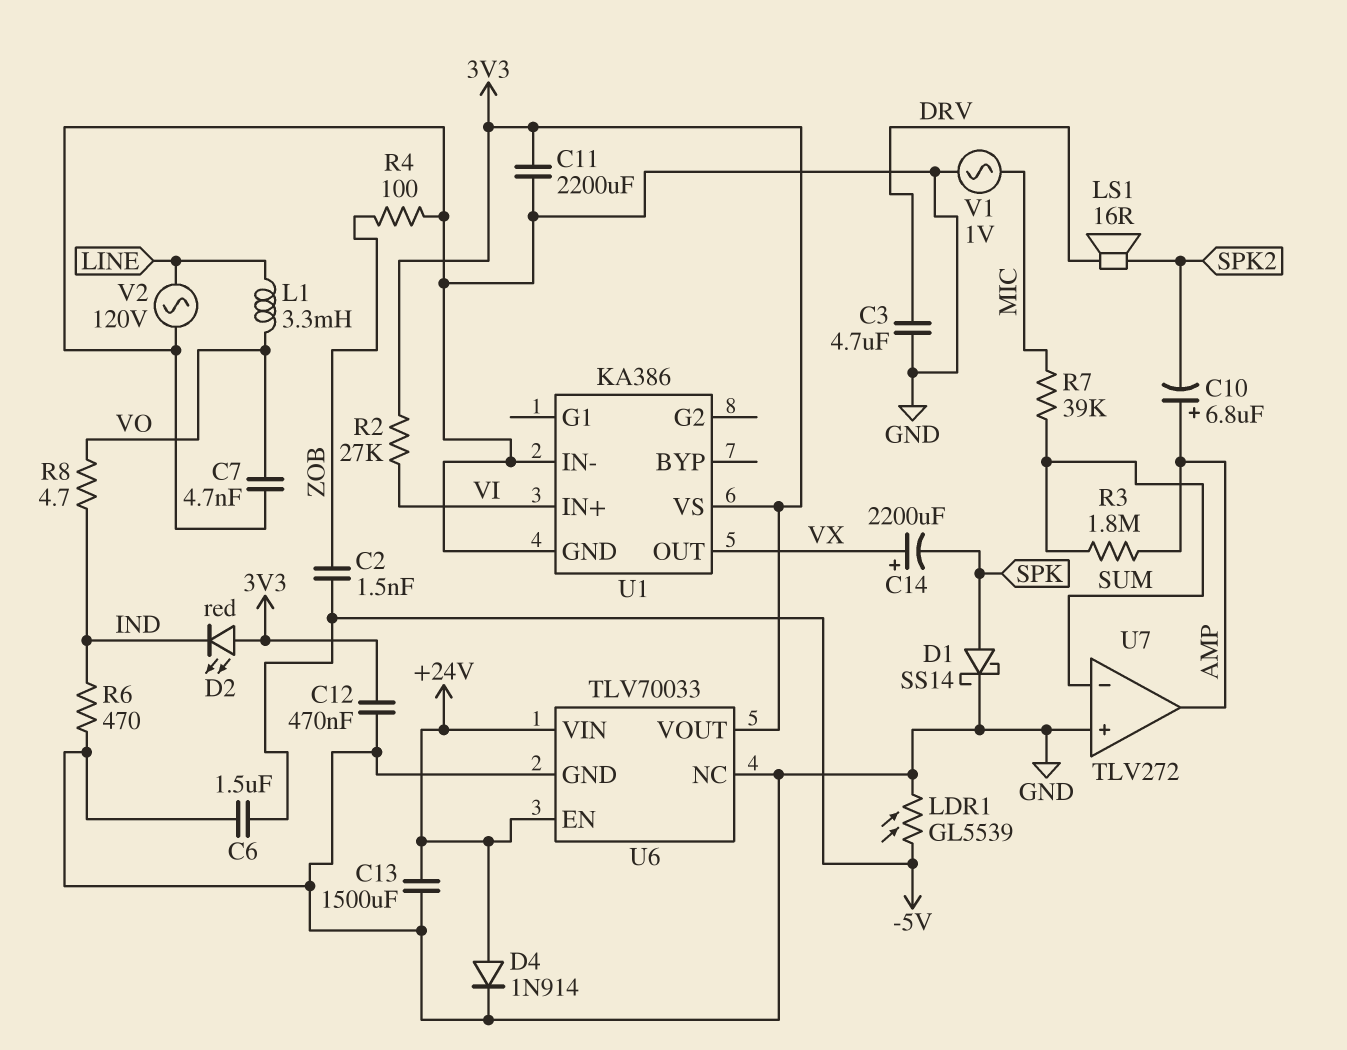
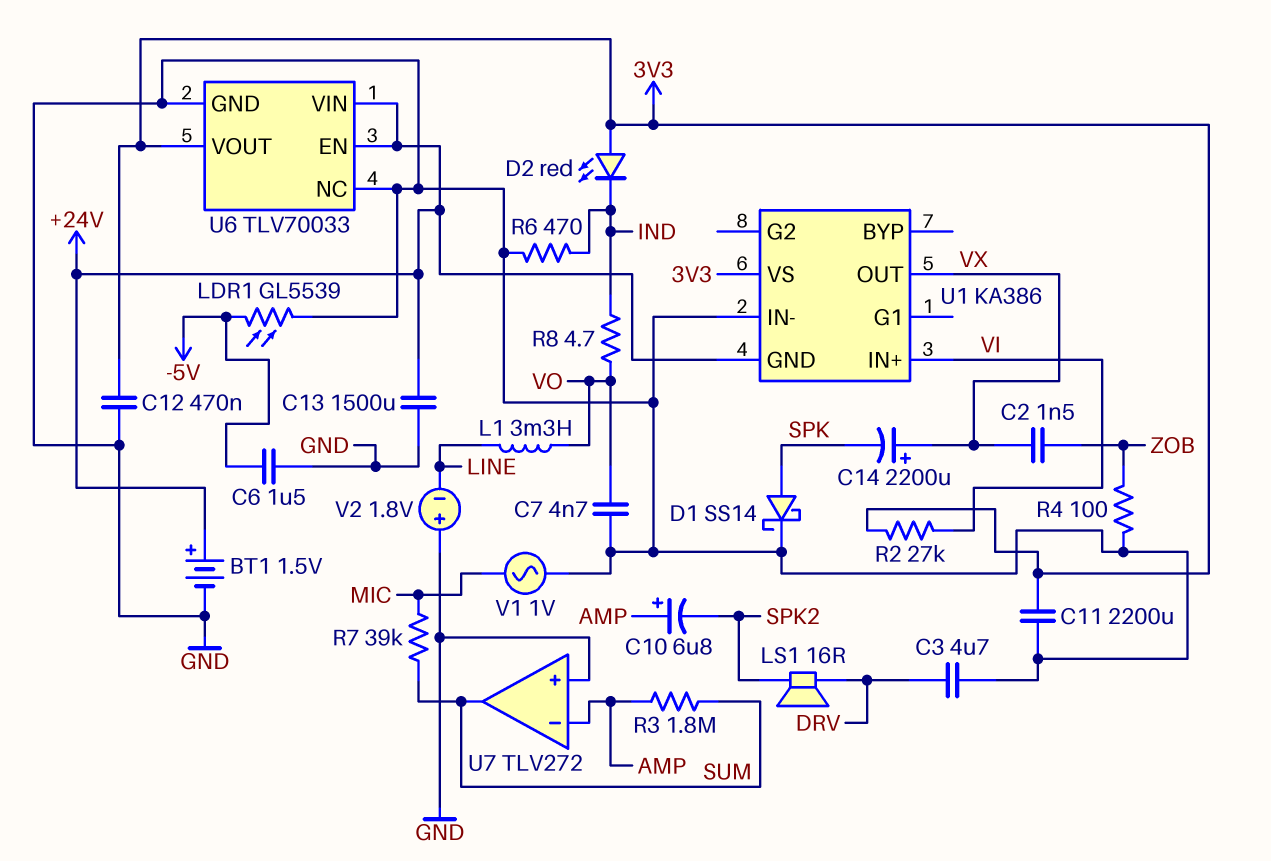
BT1: none -> 1.5V (plus +24V, minus GND)
C2: 1.5nF (-5V, ZOB) -> 1.5nF (VX, ZOB)
D4: diode 1N914 (A +24V, K GND) -> none
U1 pin GND: GND -> +24V
U7 pin in-: SUM -> AMP
U7 pin out: AMP -> SUM
V2: AC 120V (GND, LINE) -> 1.8V (plus GND, minus LINE)

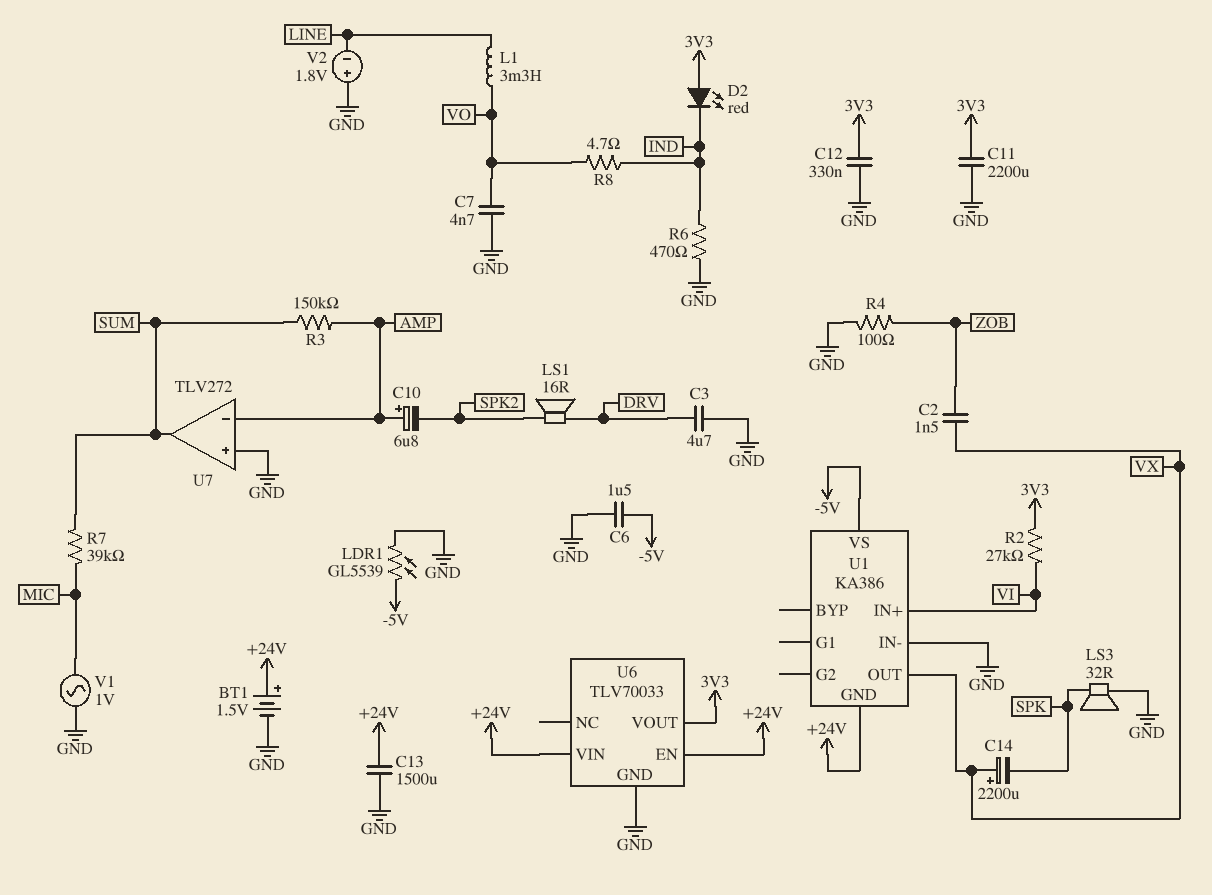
C12: 470nF (3V3, GND) -> 330nF (3V3, GND)
D1: schottky SS14 (A SPK, K GND) -> none
LS3: none -> speaker 32R (GND, SPK)
R3: 1.8M (AMP, SUM) -> 150k (AMP, SUM)
U1 pin VS: 3V3 -> -5V
U6 pin NC: GND -> none

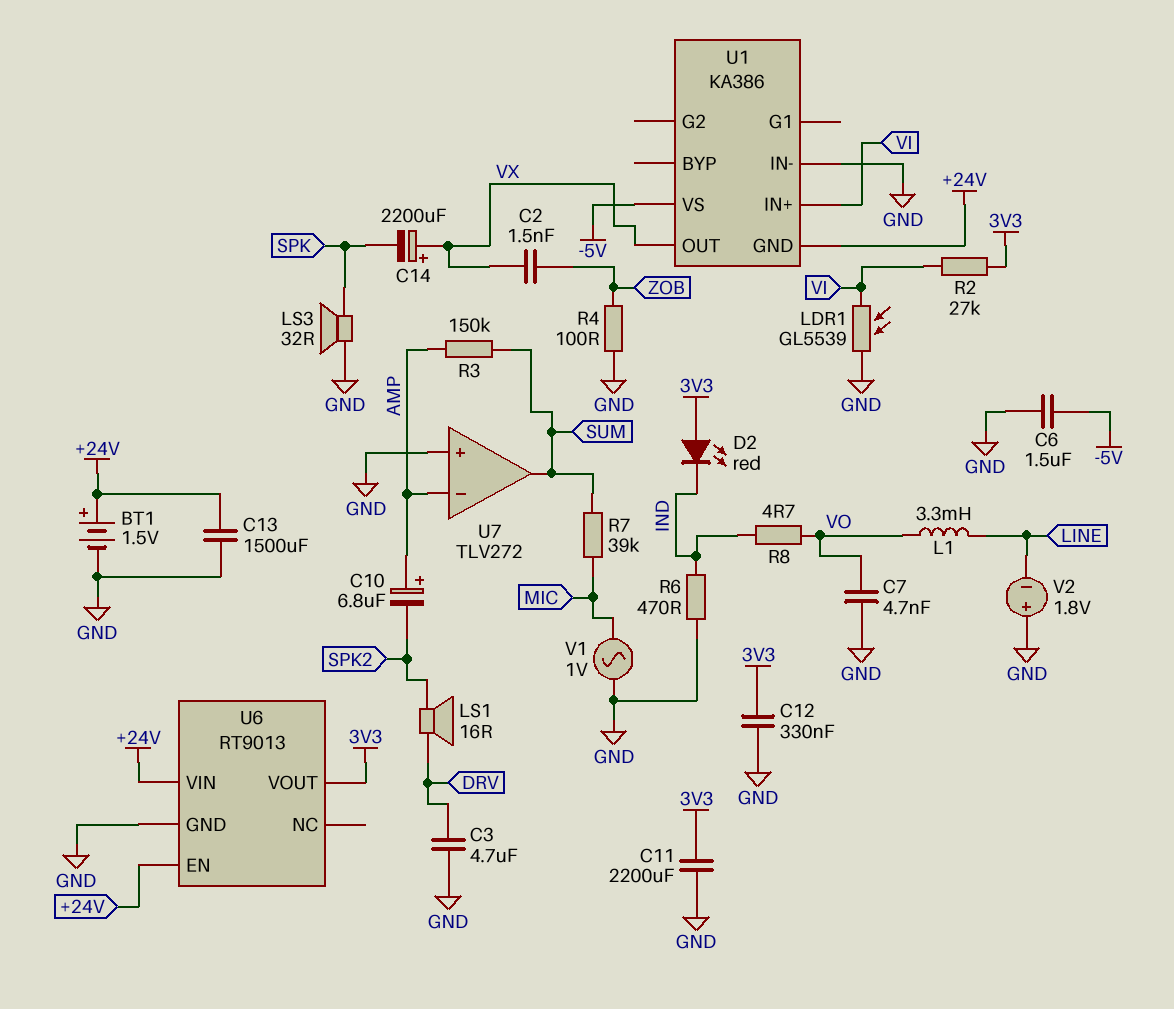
LDR1: GL5539 (-5V, GND) -> GL5539 (GND, VI)
U6: TLV70033 -> RT9013

